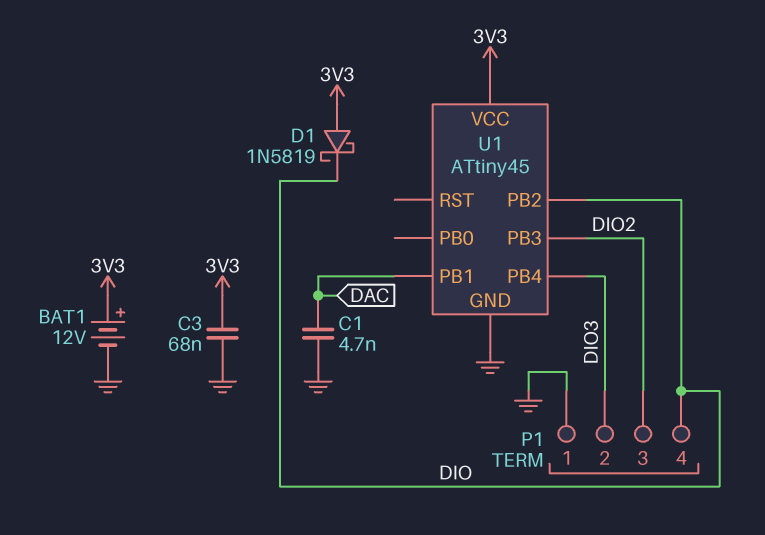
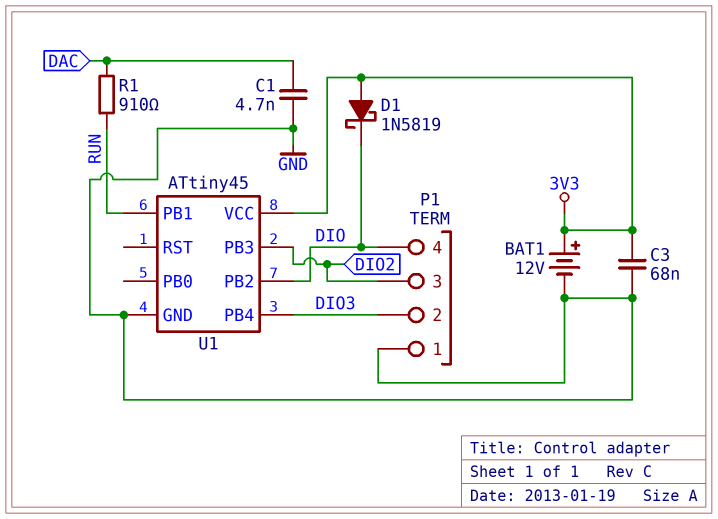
R1: none -> 910 (DAC, RUN)
U1 pin PB1: DAC -> RUN

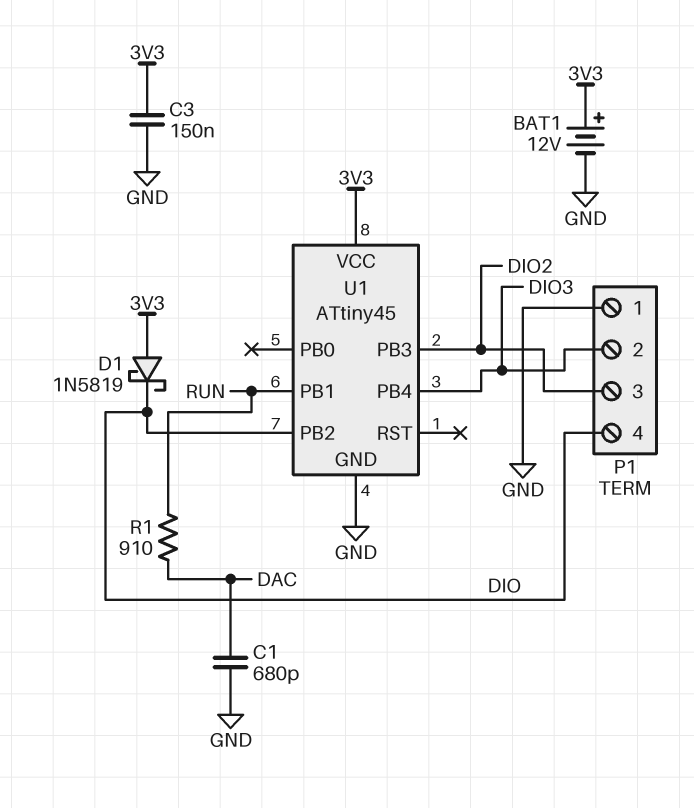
C1: 4.7nF (DAC, GND) -> 680pF (DAC, GND)
C3: 68nF (3V3, GND) -> 150nF (3V3, GND)

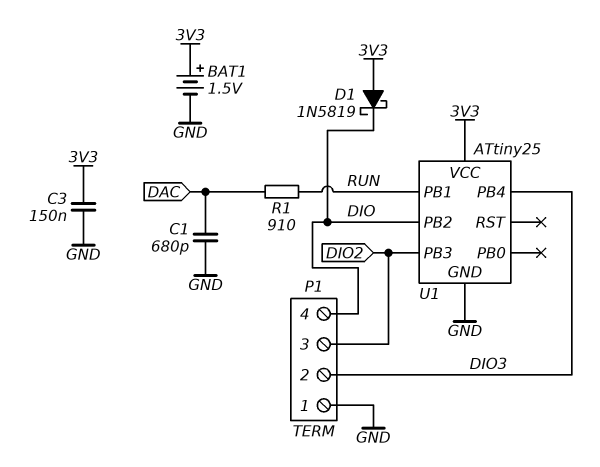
BAT1: 12V (plus 3V3, minus GND) -> 1.5V (plus 3V3, minus GND)
U1: ATtiny45 -> ATtiny25

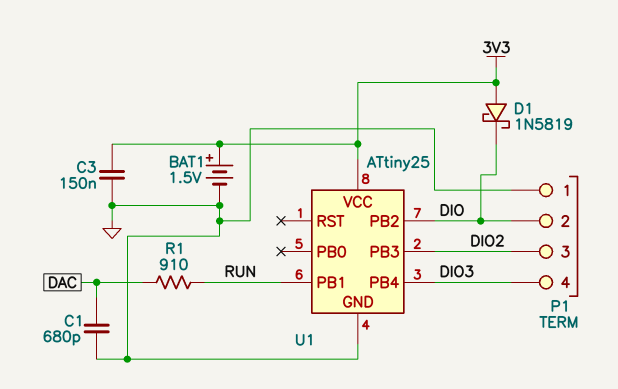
P1 pin 2: DIO3 -> DIO
P1 pin 4: DIO -> DIO3

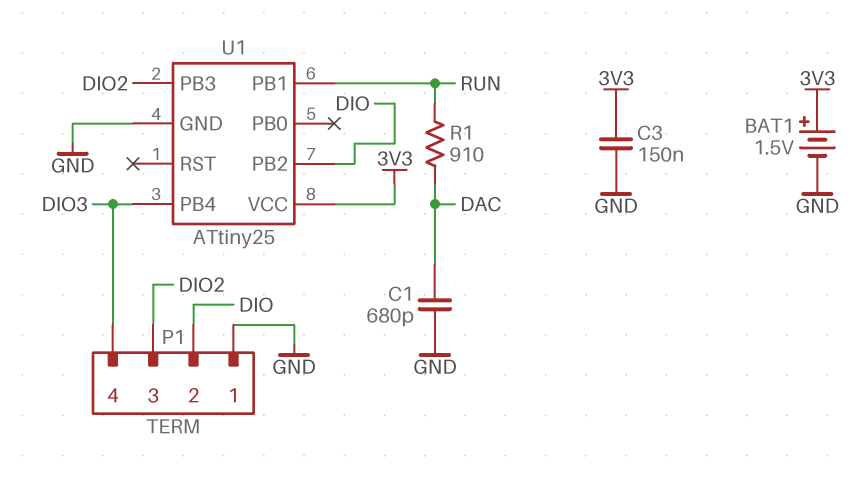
D1: schottky 1N5819 (A 3V3, K DIO) -> none

